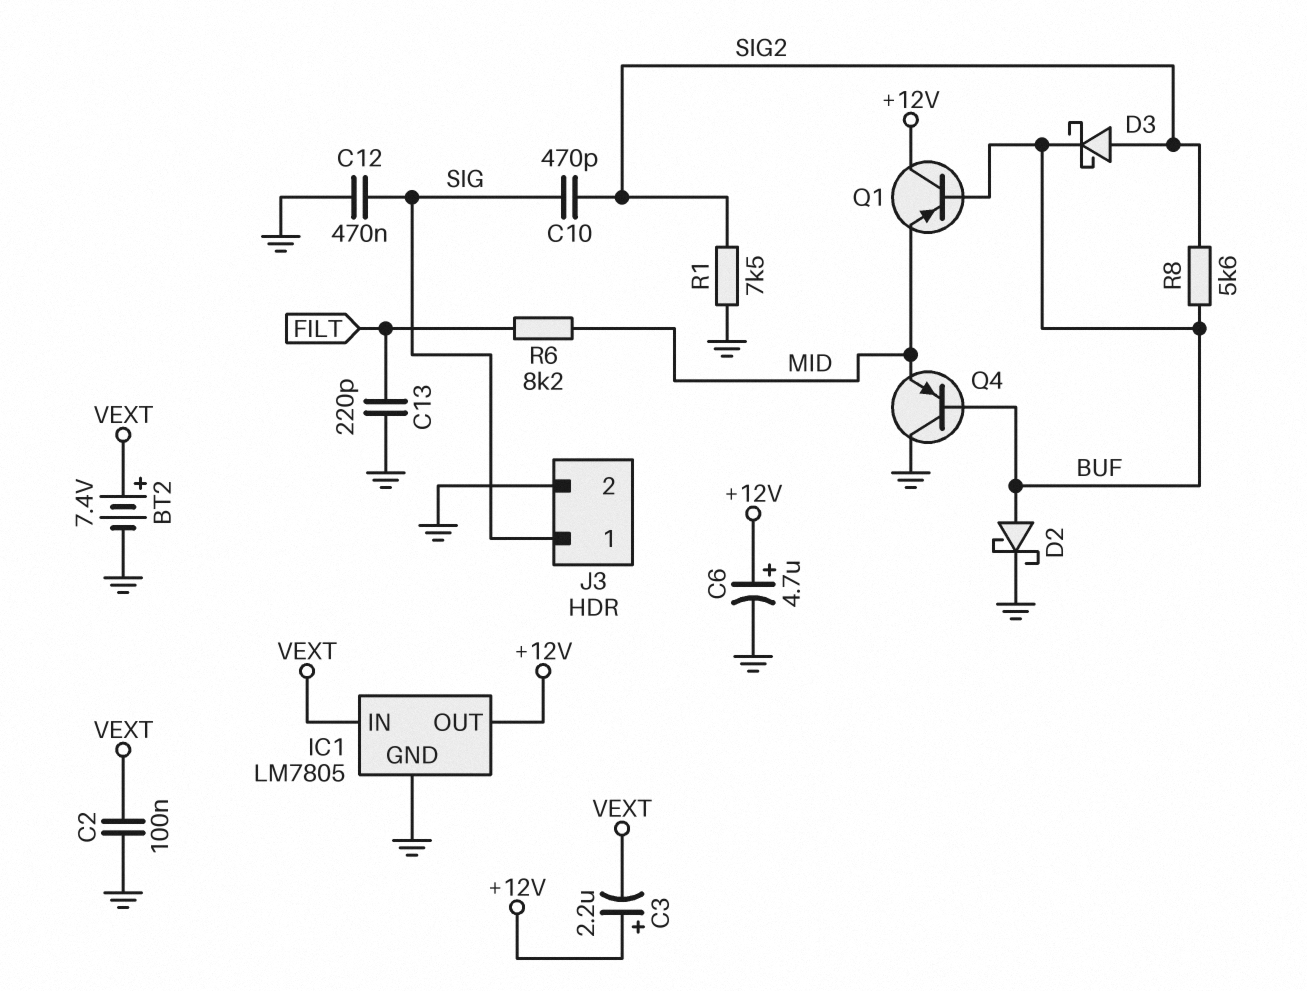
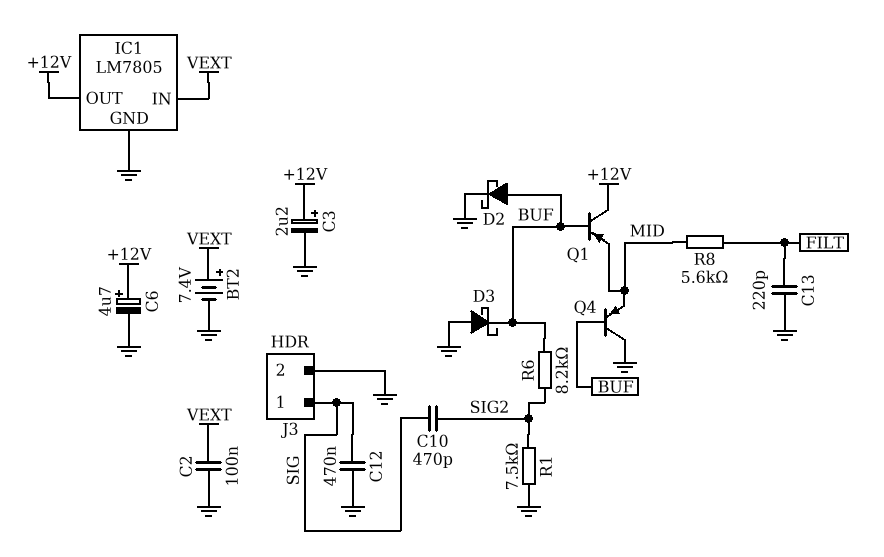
C3: 2.2uF (plus +12V, minus VEXT) -> 2.2uF (plus +12V, minus GND)
D3: schottky (A SIG2, K BUF) -> schottky (A GND, K BUF)
R6: 8.2k (FILT, MID) -> 8.2k (BUF, SIG2)
R8: 5.6k (BUF, SIG2) -> 5.6k (FILT, MID)

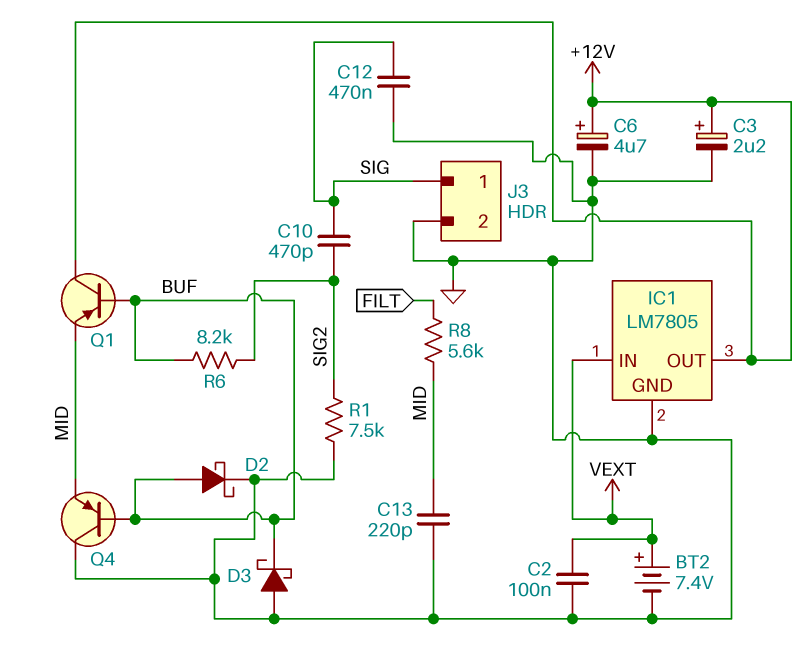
C13: 220pF (FILT, GND) -> 220pF (GND, MID)

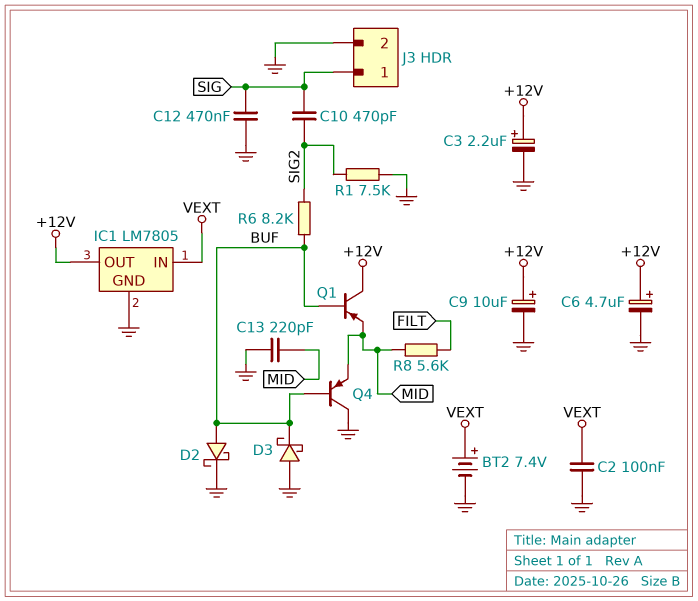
C9: none -> 10uF (plus +12V, minus GND)

